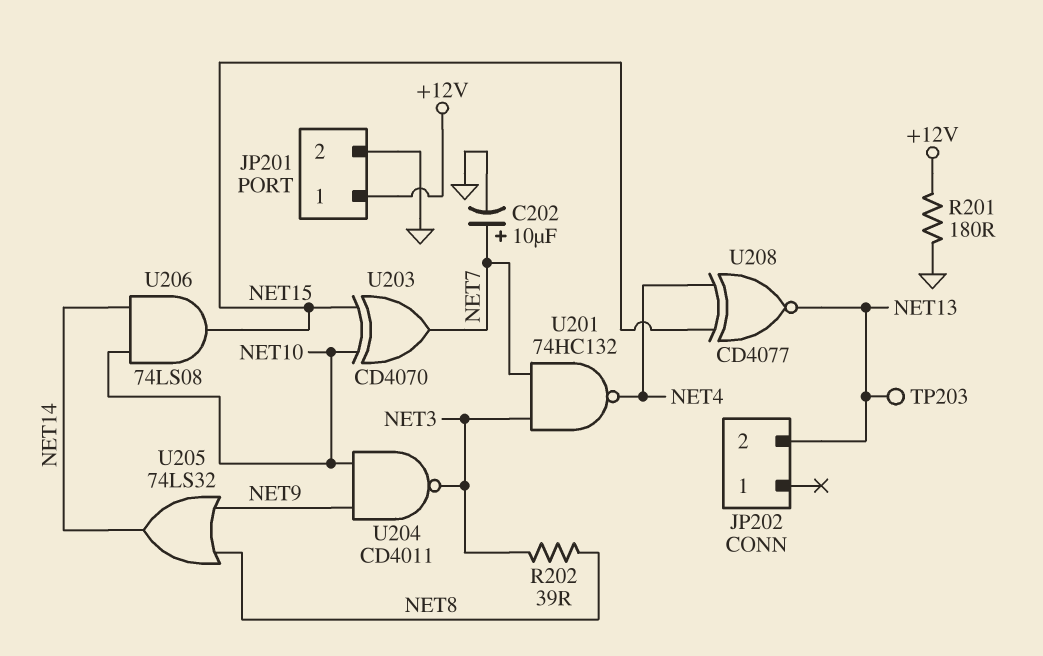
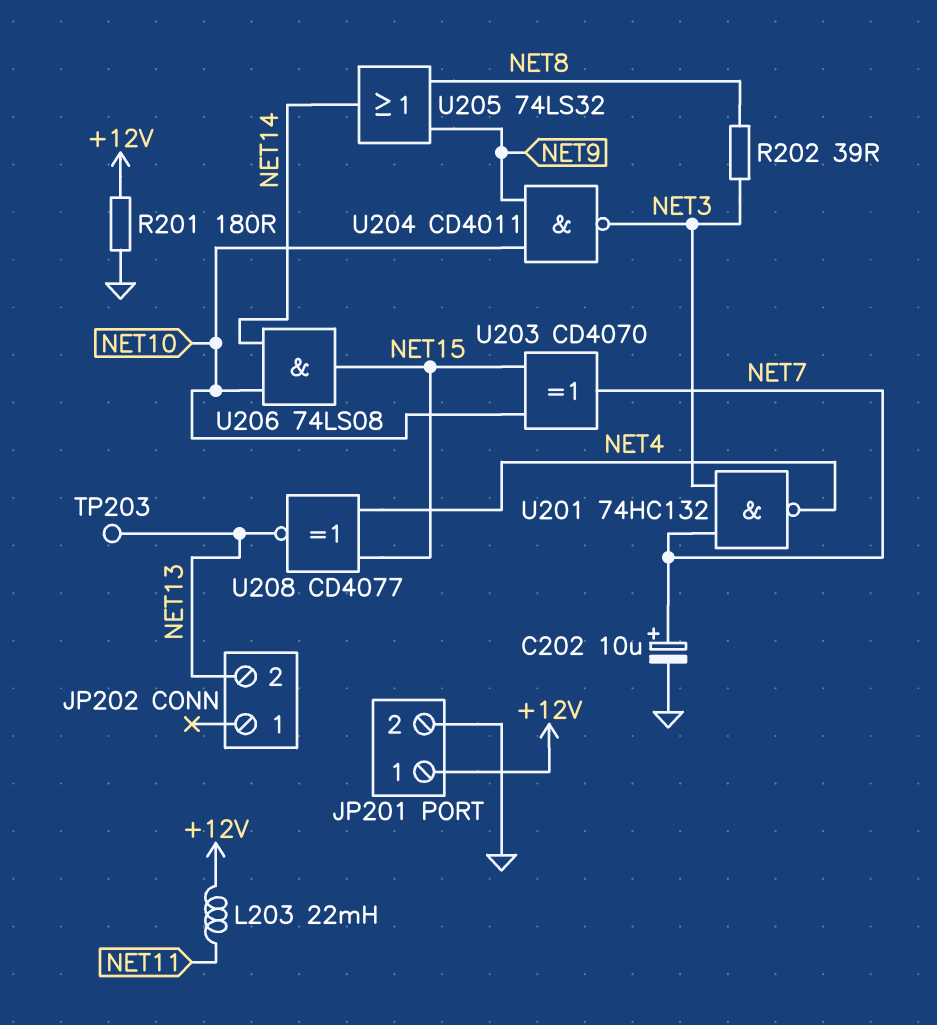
L203: none -> 22mH (+12V, NET11)

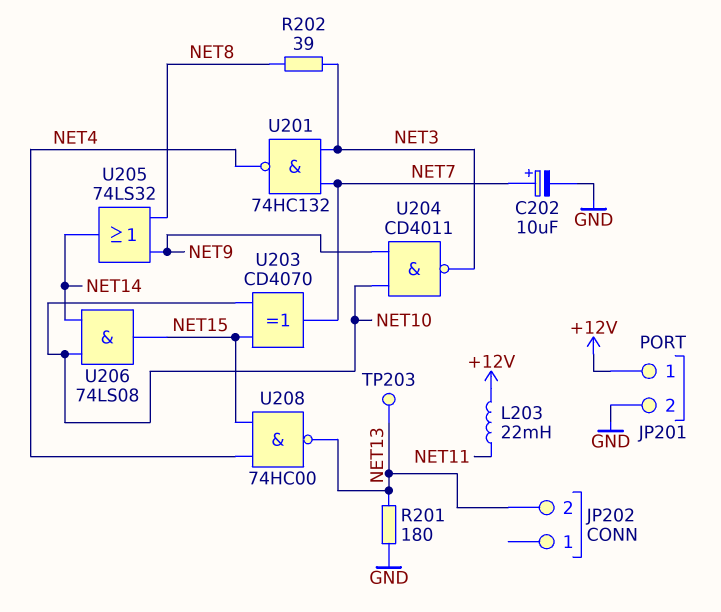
R201: 180 (+12V, GND) -> 180 (GND, NET13)
U208: XNOR CD4077 (in NET4, in NET15, out NET13) -> NAND 74HC00 (in NET4, in NET15, out NET13)

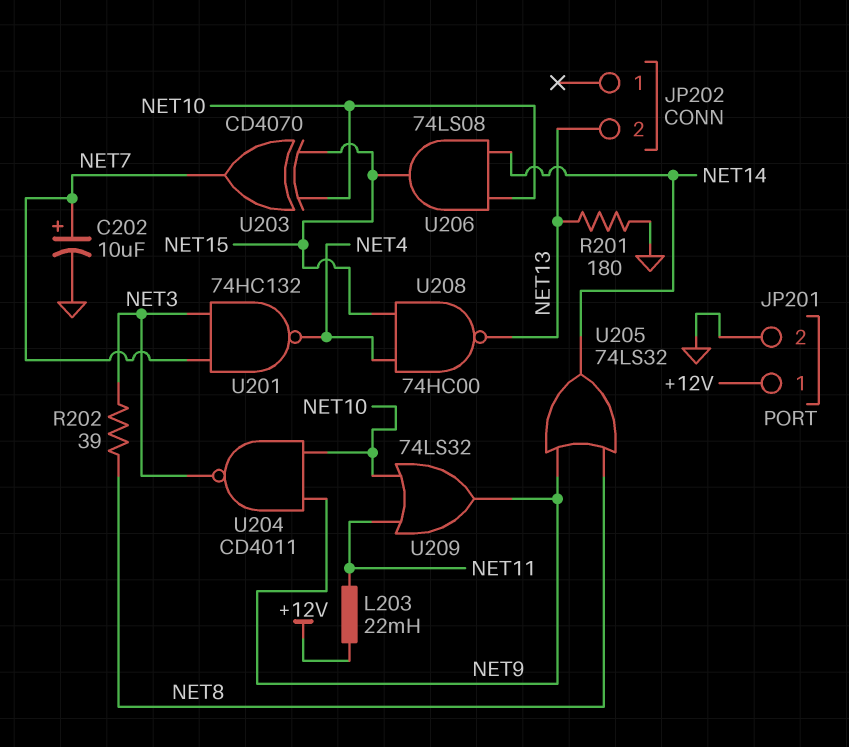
TP203: test point (NET13) -> none
U209: none -> OR 74LS32 (in NET10, in NET11, out NET9)

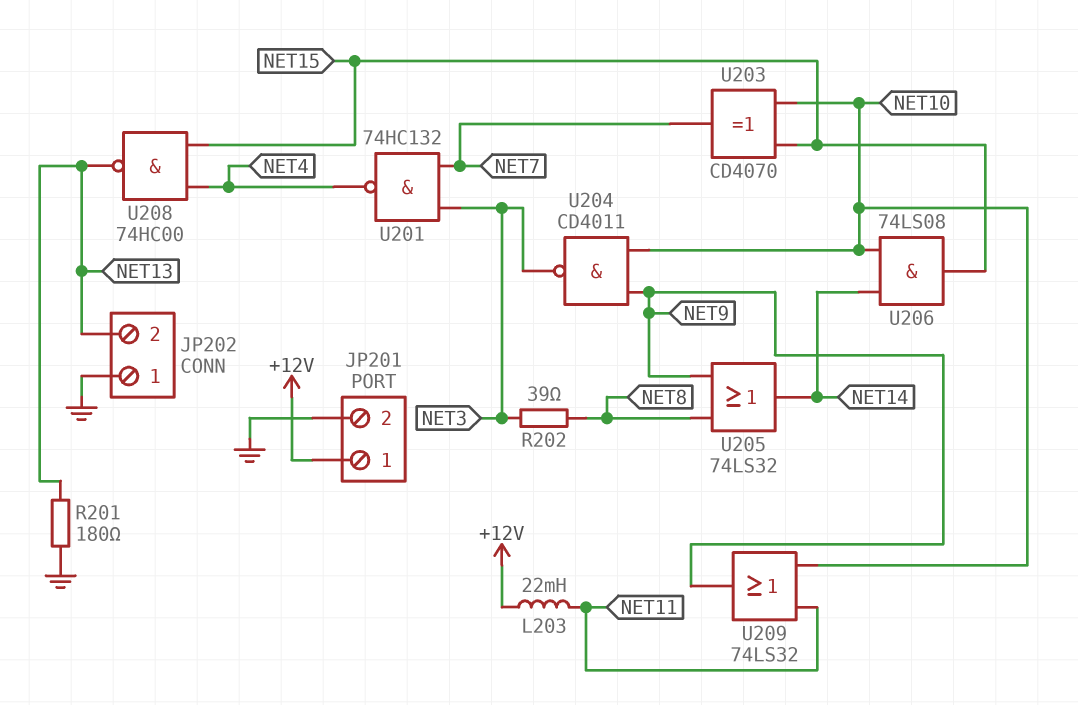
C202: 10uF (plus NET7, minus GND) -> none
JP202 pin 1: none -> GND

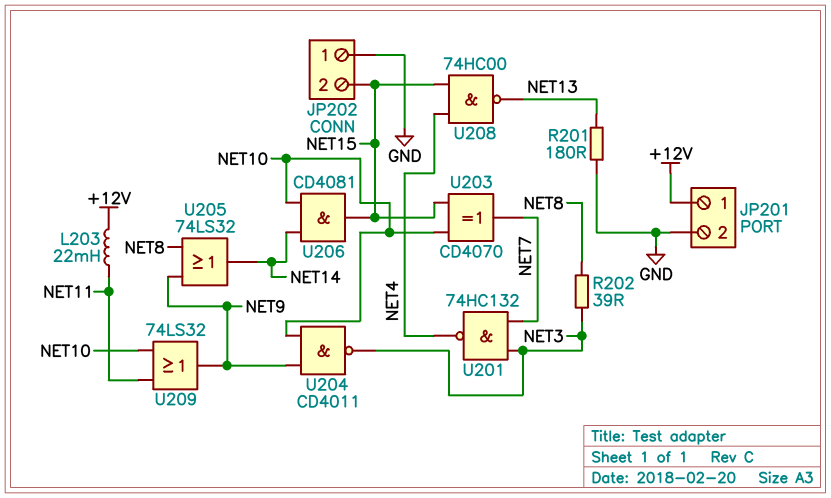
JP202 pin 2: NET13 -> NET15
U206: AND 74LS08 (in NET10, in NET14, out NET15) -> AND CD4081 (in NET10, in NET14, out NET15)

